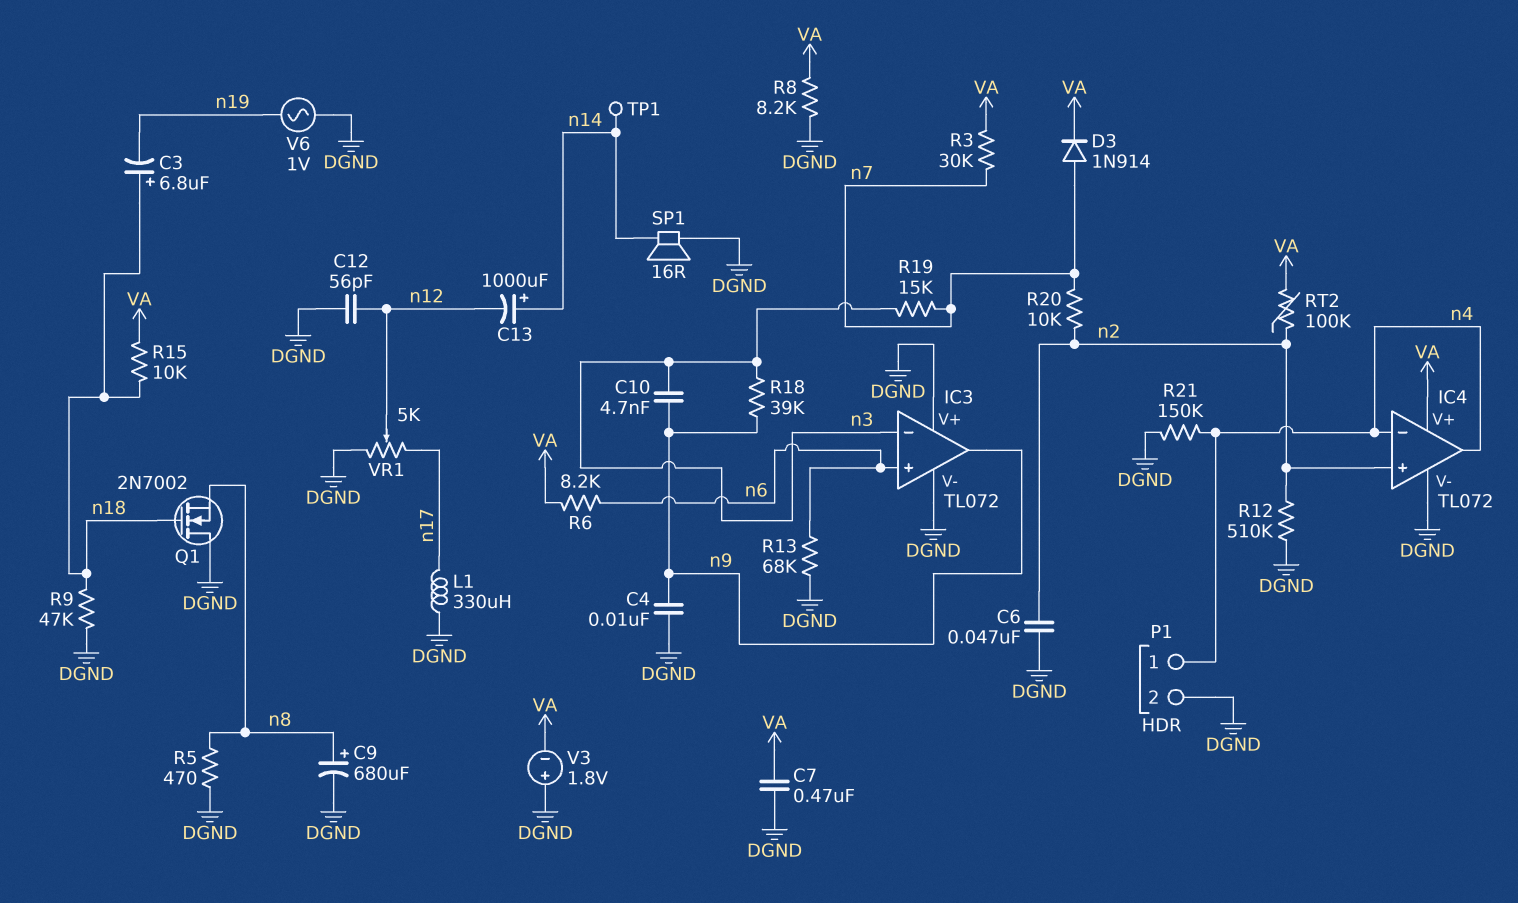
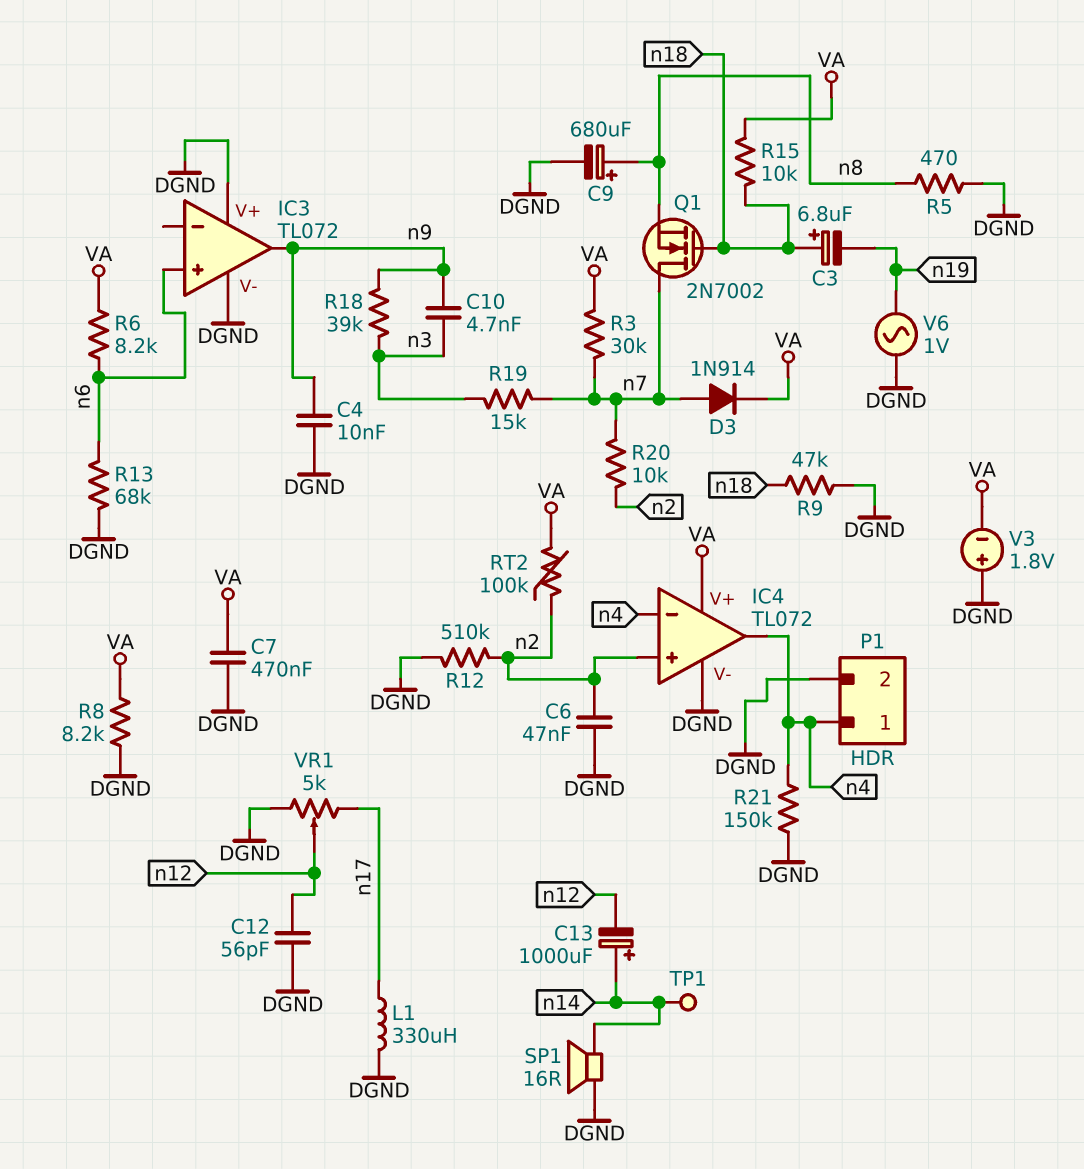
IC3 pin in-: n3 -> none
Q1: NMOS 2N7002 (G n18, D DGND, S n8) -> NMOS 2N7002 (G n18, D n7, S n8)

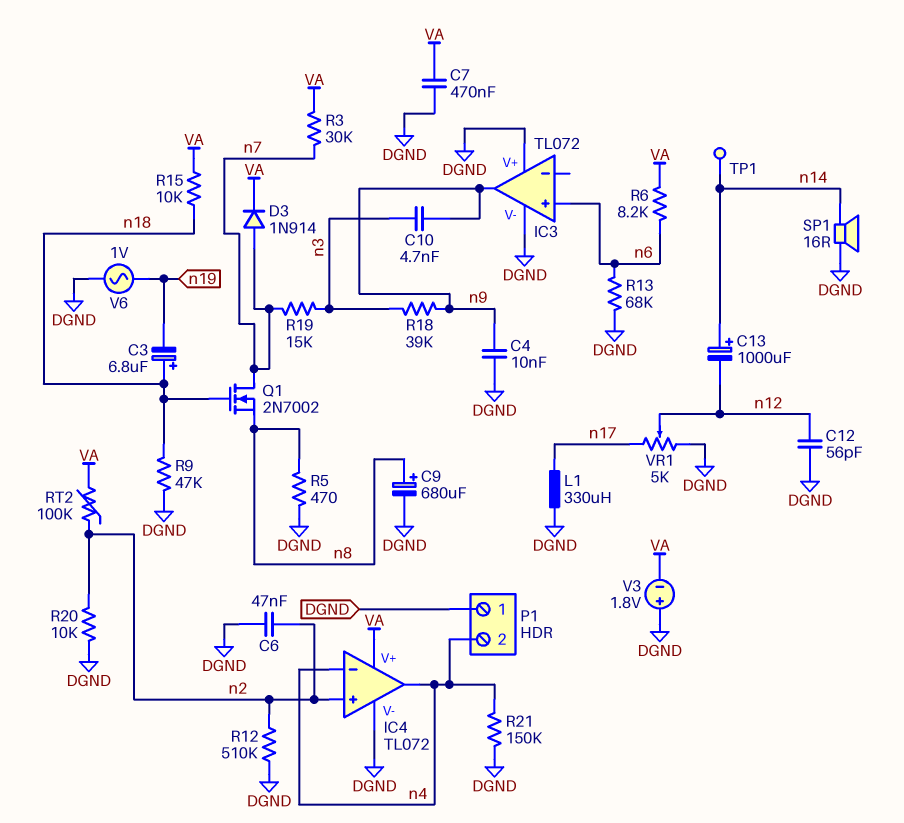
P1 pin 1: n4 -> DGND
P1 pin 2: DGND -> n4
R8: 8.2k (DGND, VA) -> none
R20: 10k (n2, n7) -> 10k (DGND, n2)

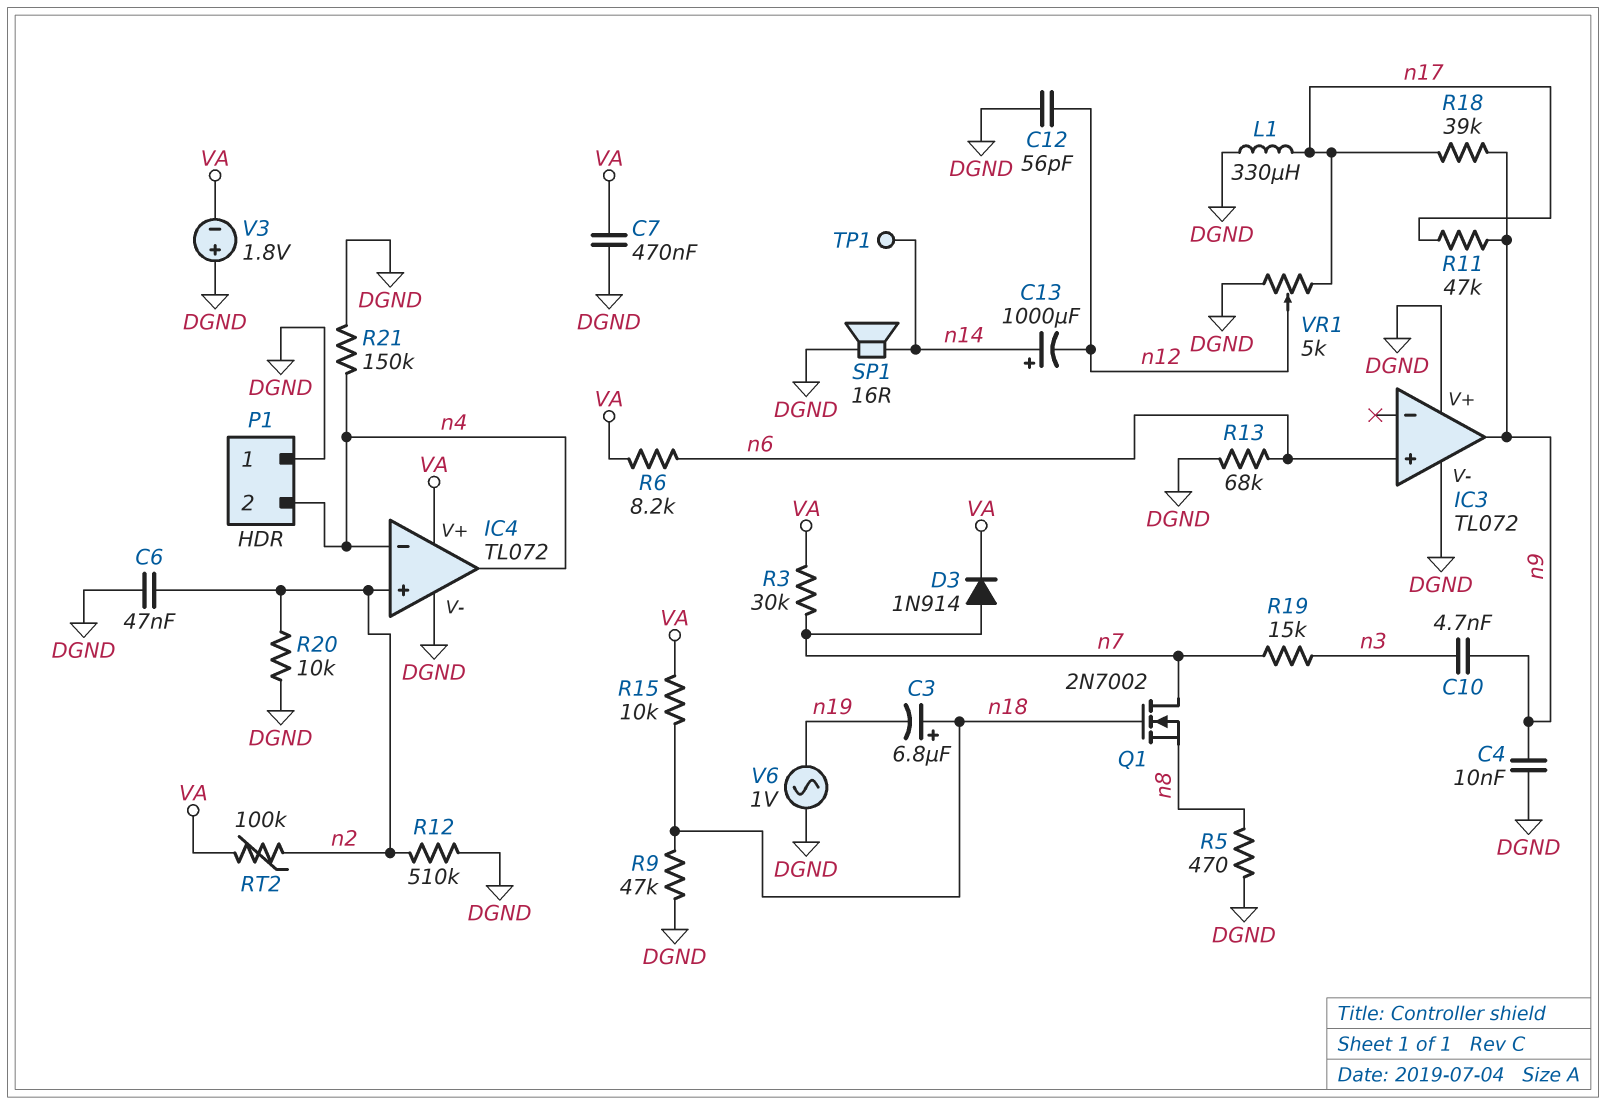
C9: 680uF (plus n8, minus DGND) -> none
R11: none -> 47k (n9, n17)
R18: 39k (n3, n9) -> 39k (n9, n17)

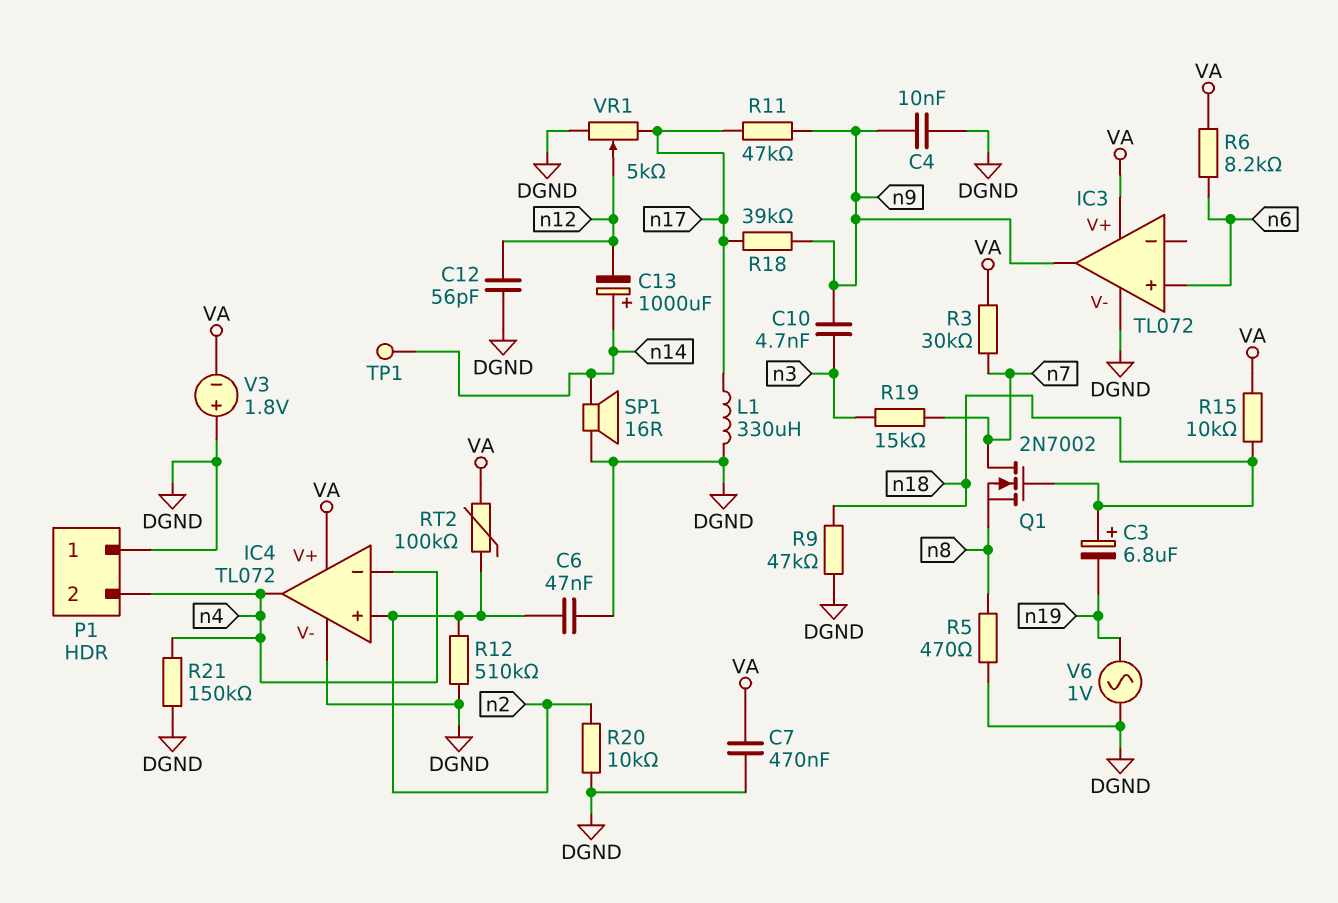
D3: diode 1N914 (A n7, K VA) -> none
IC3 pin V+: DGND -> VA
R13: 68k (DGND, n6) -> none

